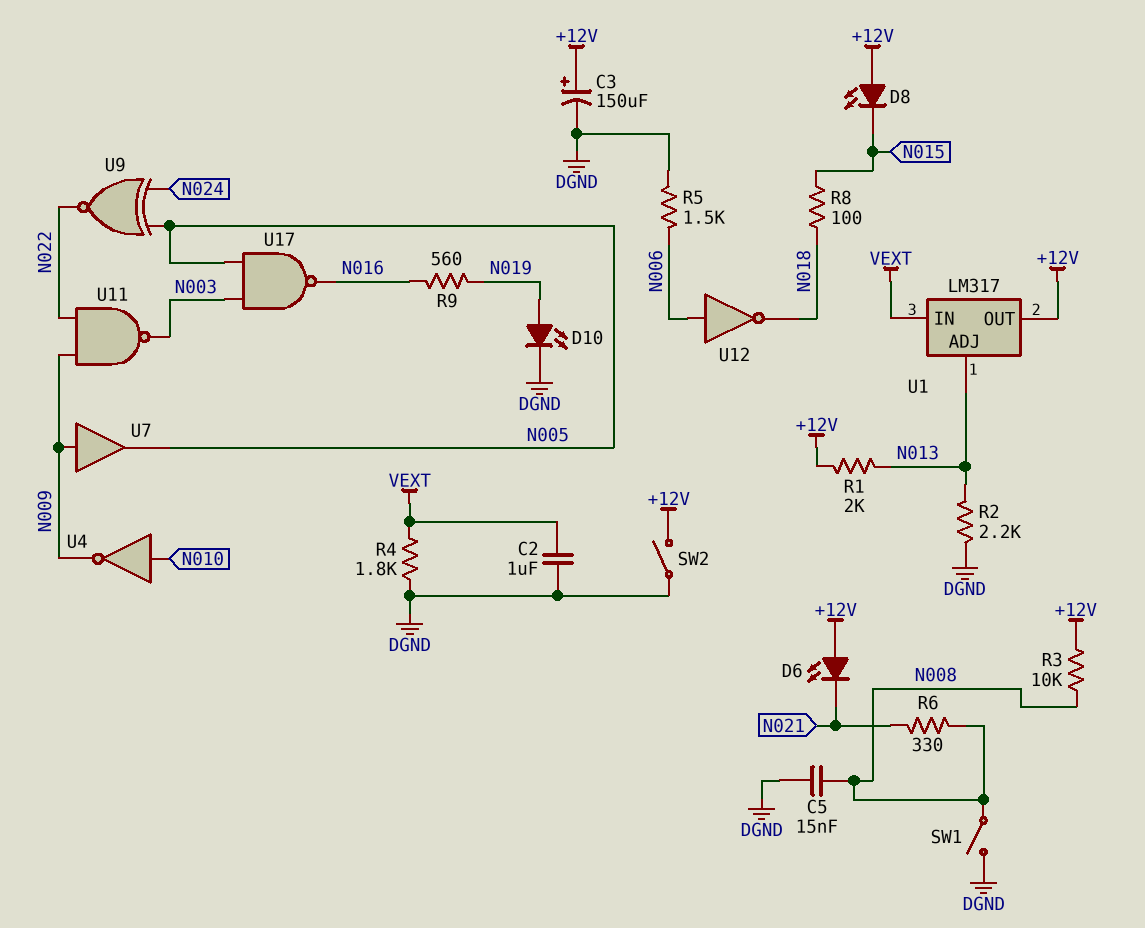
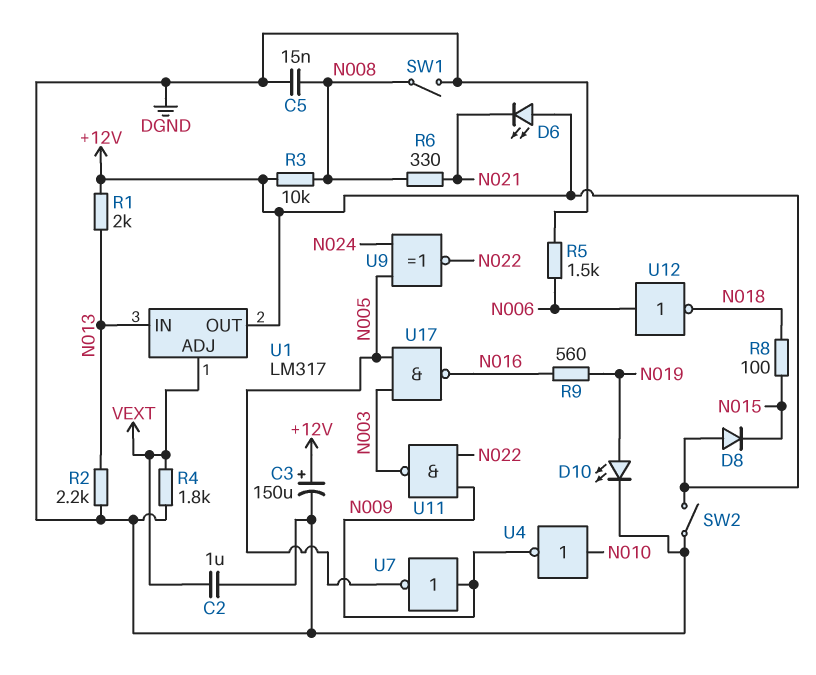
D8: LED (A +12V, K N015) -> diode (A +12V, K N015)
U1 pin ADJ: N013 -> VEXT
U1 pin IN: VEXT -> N013
U7: buffer (in N009, out N005) -> NOT (in N009, out N005)

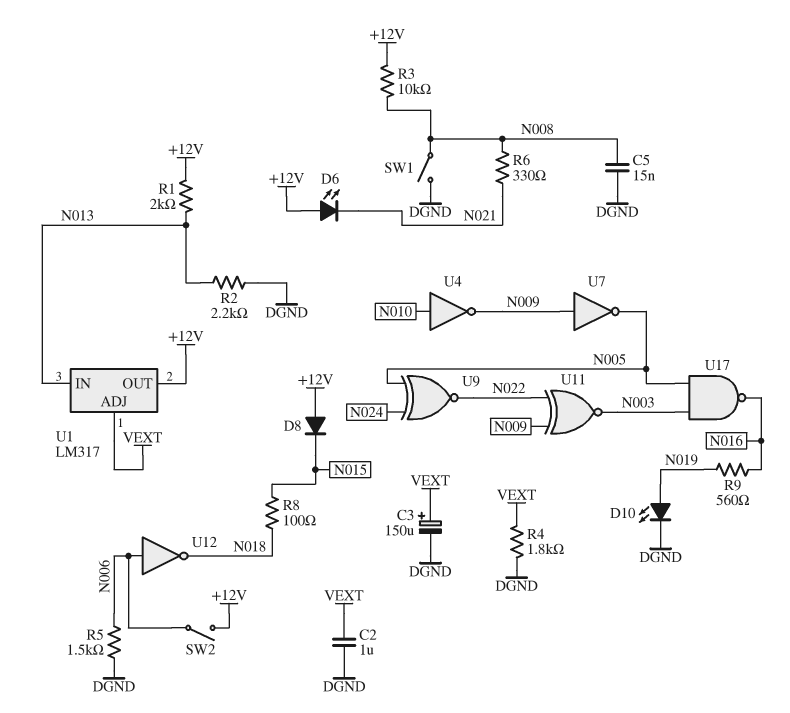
C3: 150uF (plus +12V, minus DGND) -> 150uF (plus VEXT, minus DGND)
SW2: switch (+12V, DGND) -> switch (+12V, N006)
U11: NAND (in N009, in N022, out N003) -> XNOR (in N009, in N022, out N003)

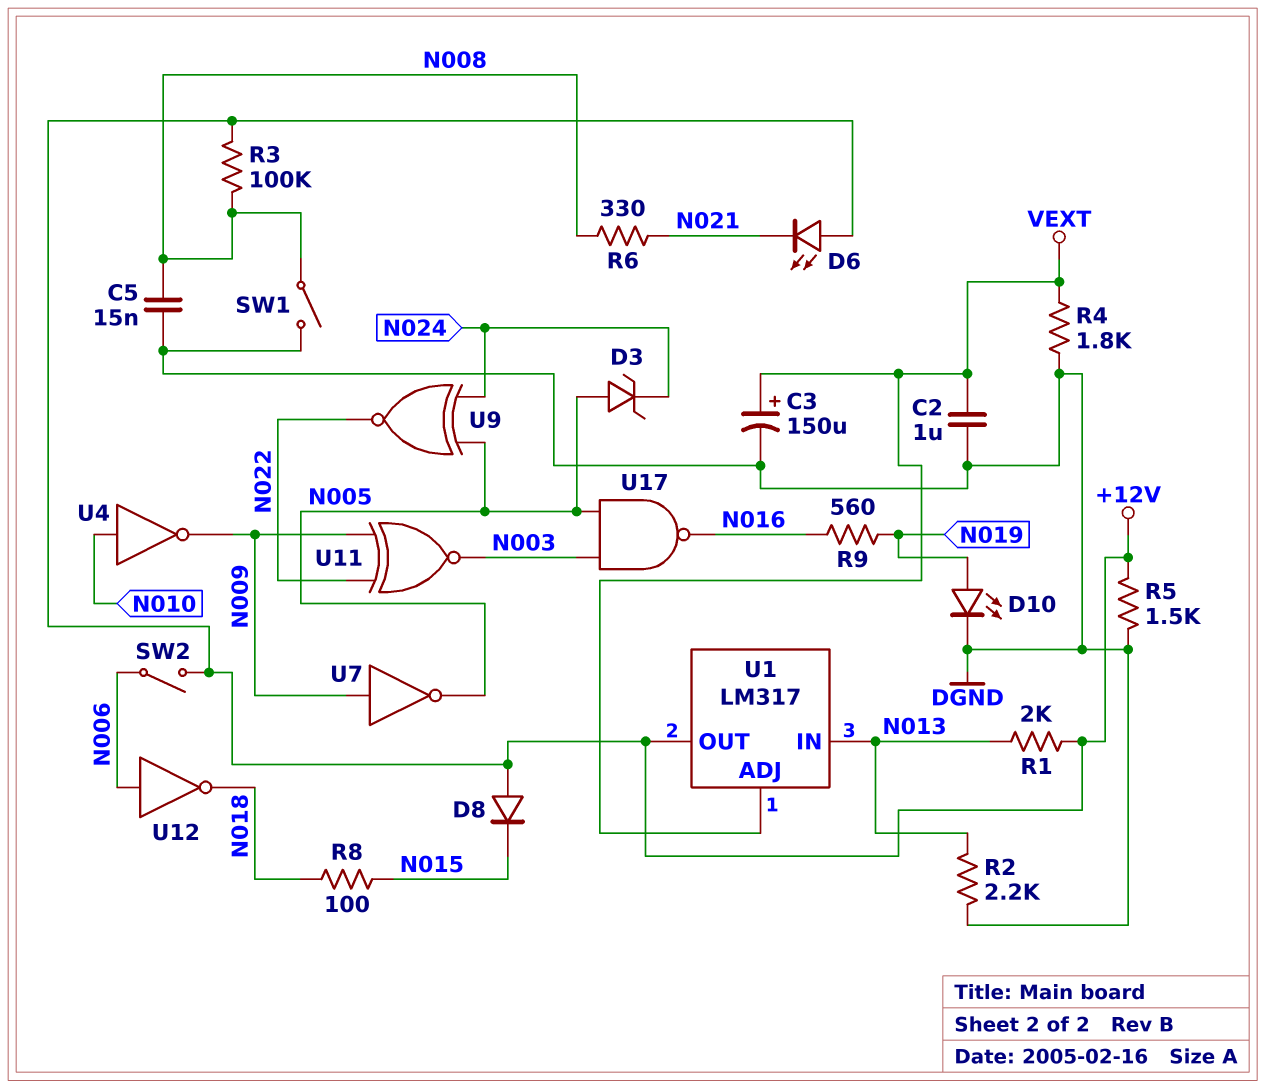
D3: none -> zener (A N005, K N024)
R3: 10k (+12V, N008) -> 100k (+12V, N008)
R5: 1.5k (DGND, N006) -> 1.5k (+12V, DGND)

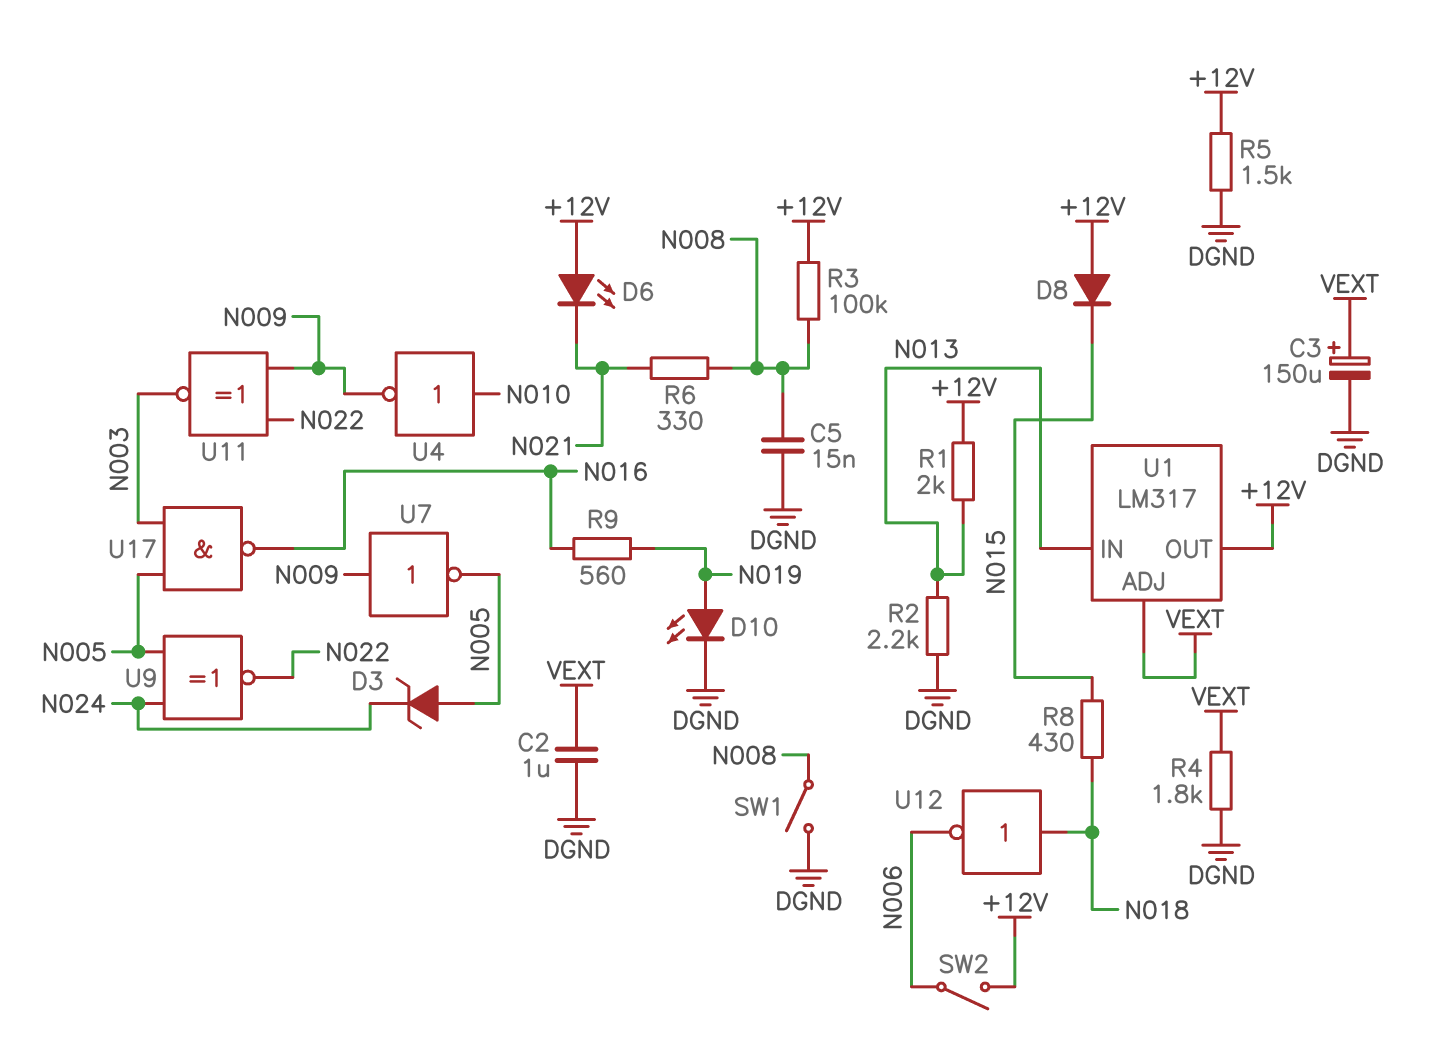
R8: 100 (N015, N018) -> 430 (N015, N018)
U12: NOT (in N006, out N018) -> NOT (in N018, out N006)

